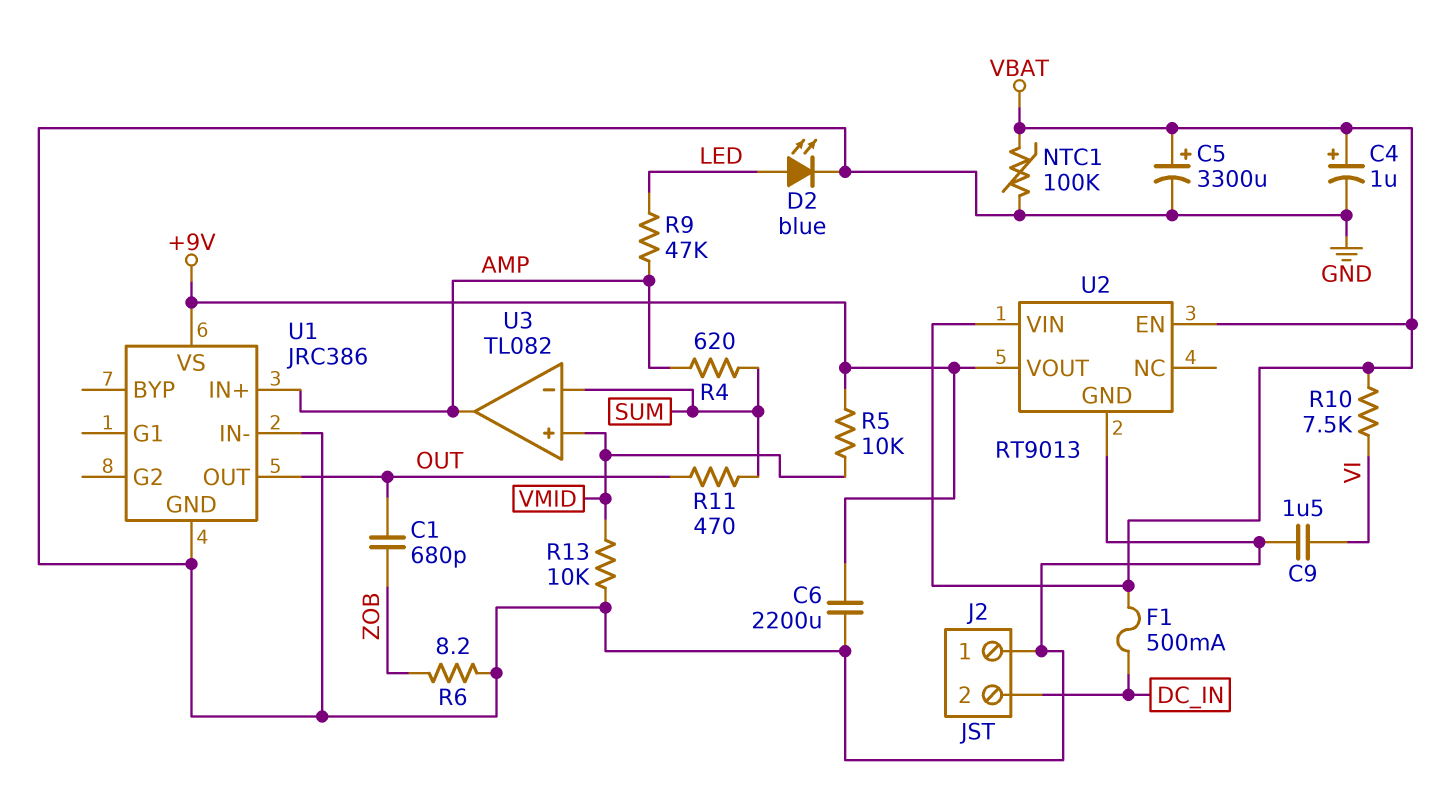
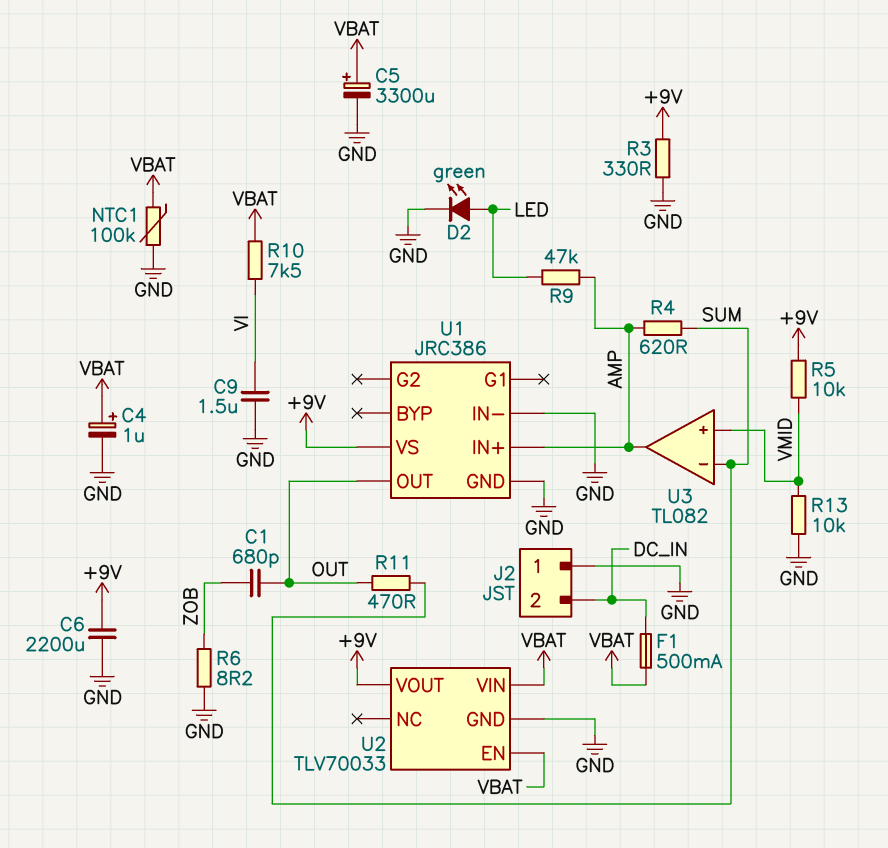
D2: LED blue (A LED, K GND) -> LED green (A LED, K GND)
R3: none -> 330 (+9V, GND)
U2: RT9013 -> TLV70033

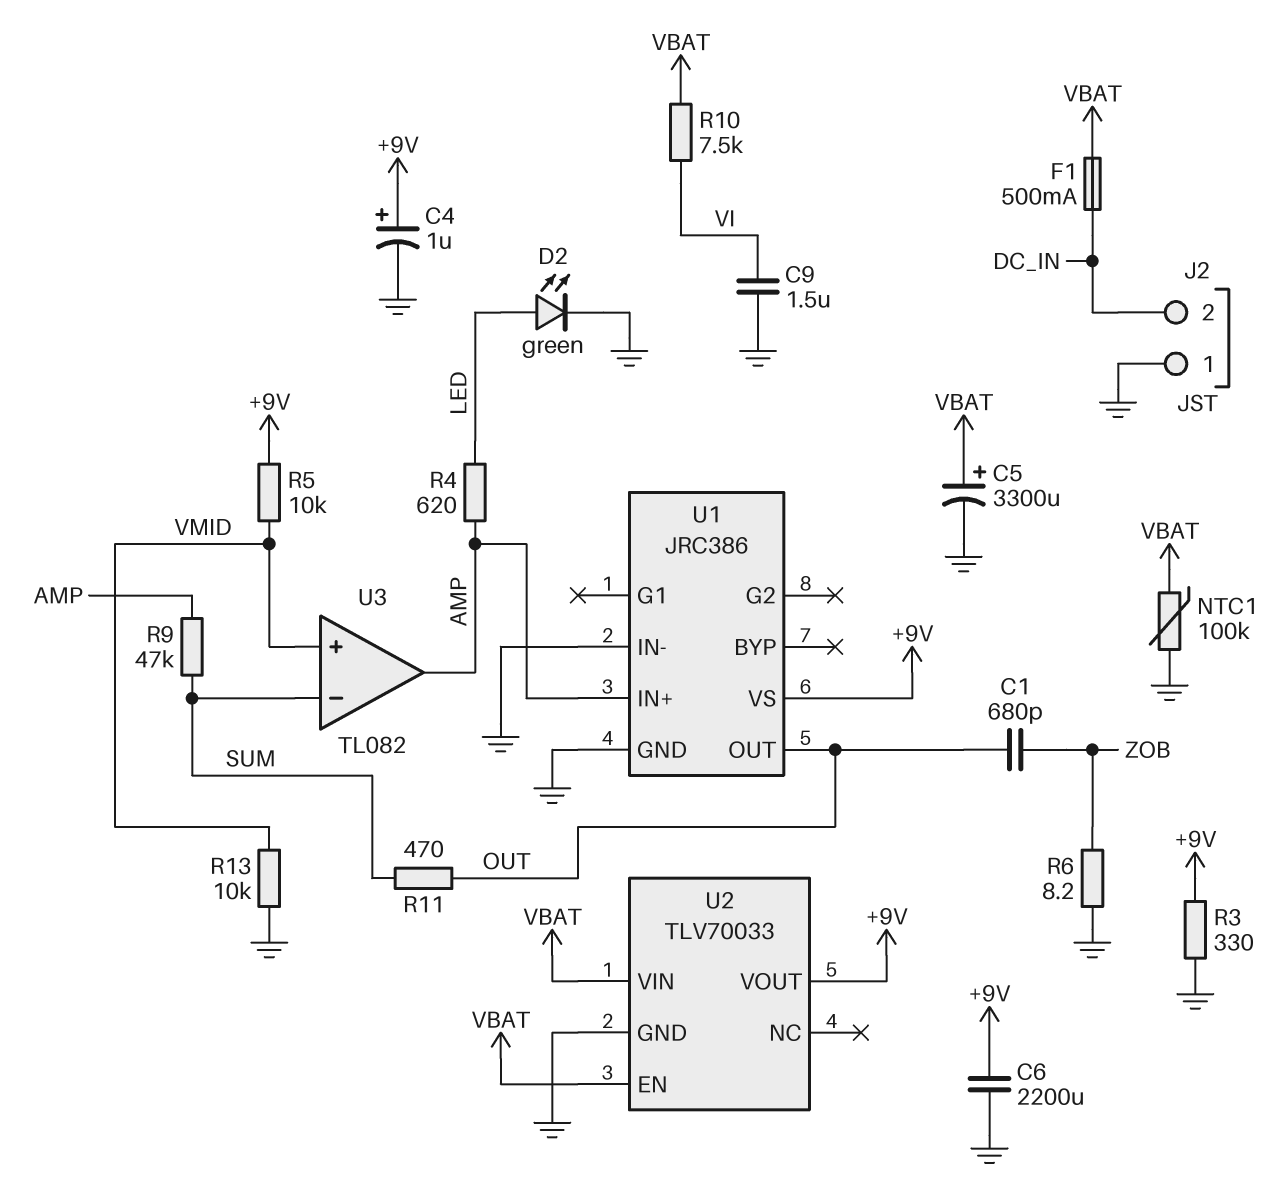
C4: 1uF (plus VBAT, minus GND) -> 1uF (plus +9V, minus GND)
R4: 620 (AMP, SUM) -> 620 (AMP, LED)
R9: 47k (AMP, LED) -> 47k (AMP, SUM)

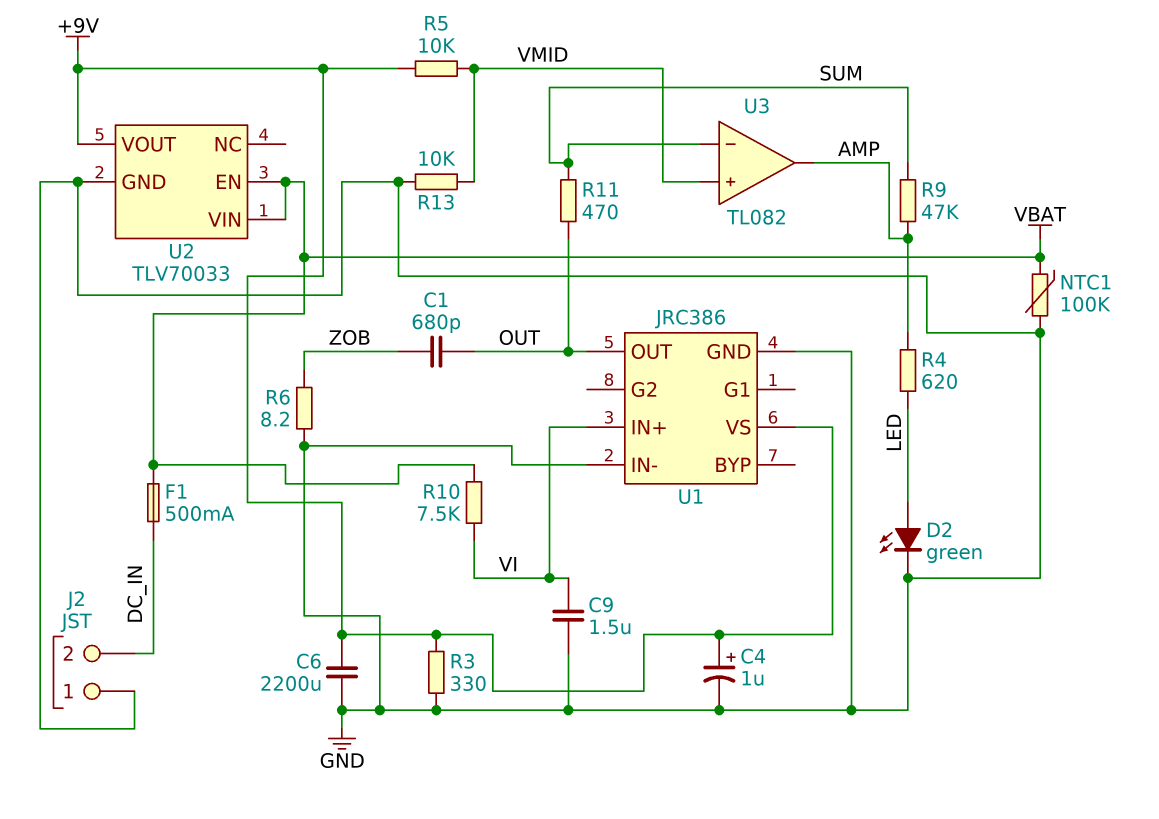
C5: 3300uF (plus VBAT, minus GND) -> none
U1 pin IN+: AMP -> VI

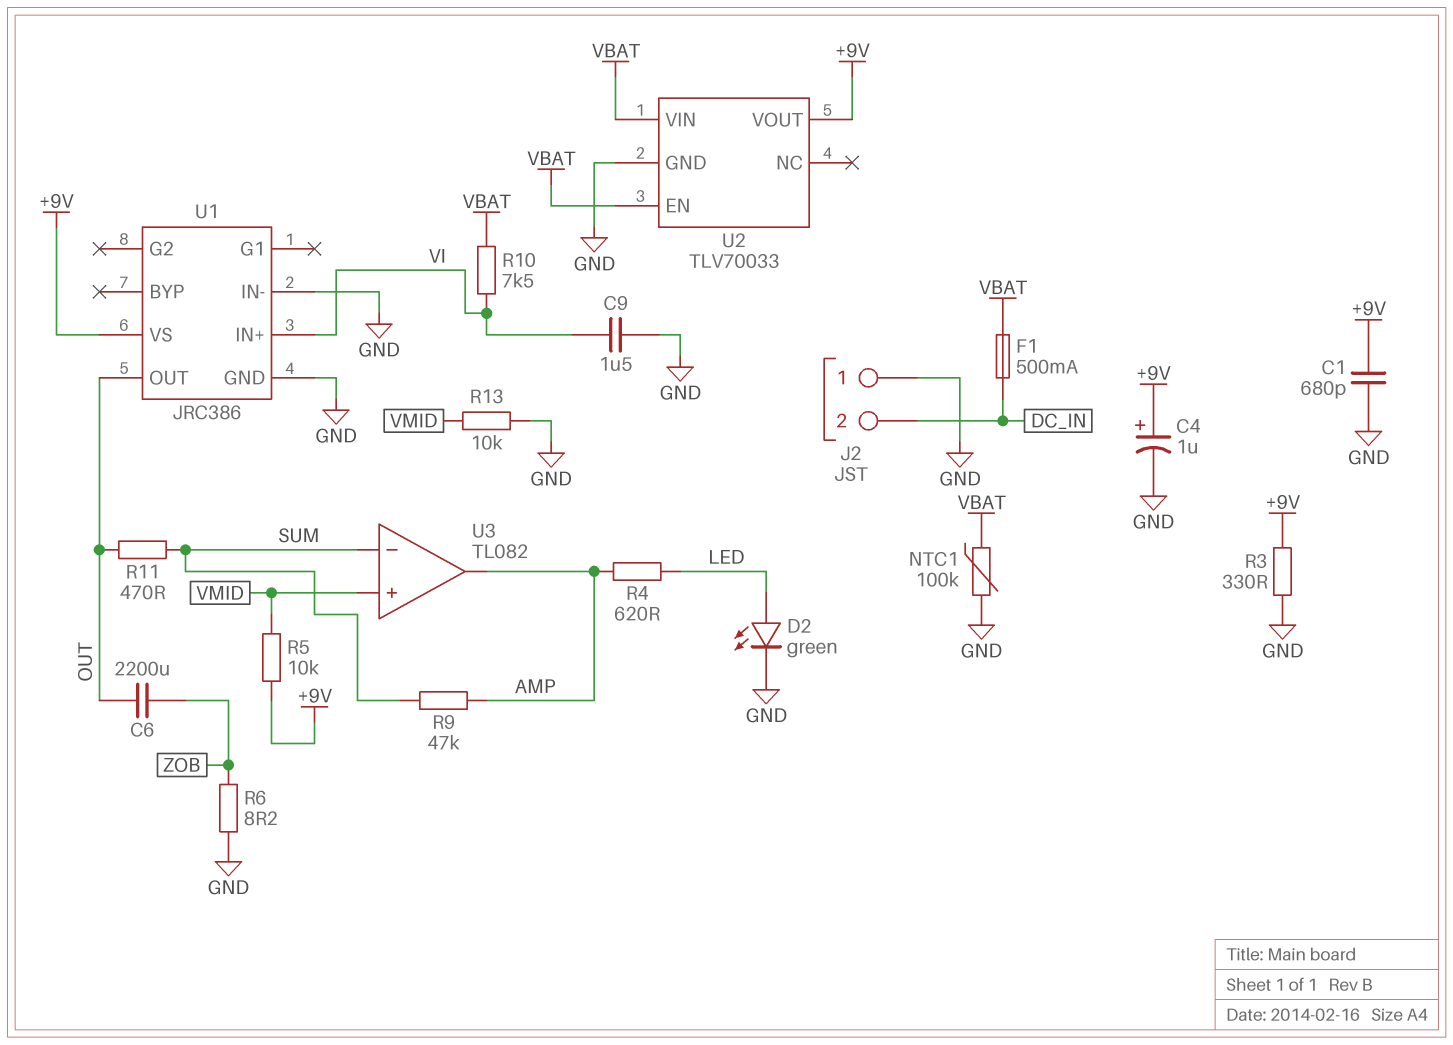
C1: 680pF (OUT, ZOB) -> 680pF (+9V, GND)
C6: 2200uF (+9V, GND) -> 2200uF (OUT, ZOB)

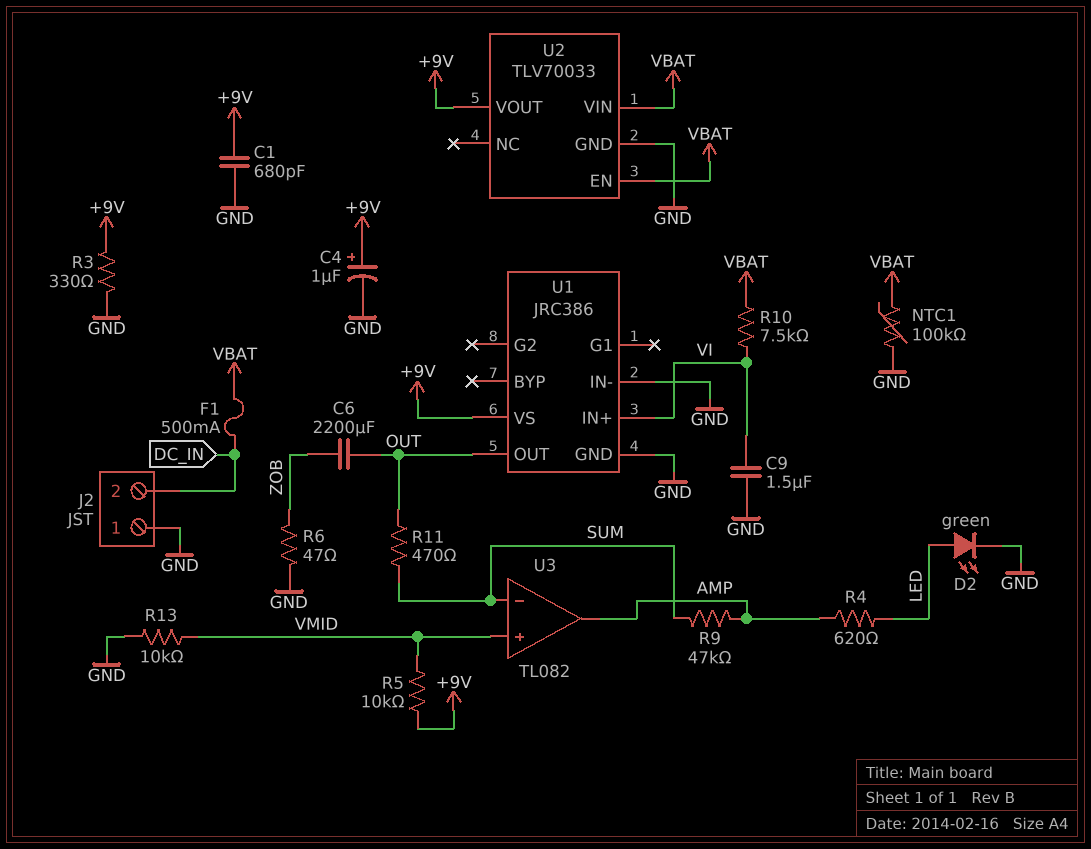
R6: 8.2 (GND, ZOB) -> 47 (GND, ZOB)

